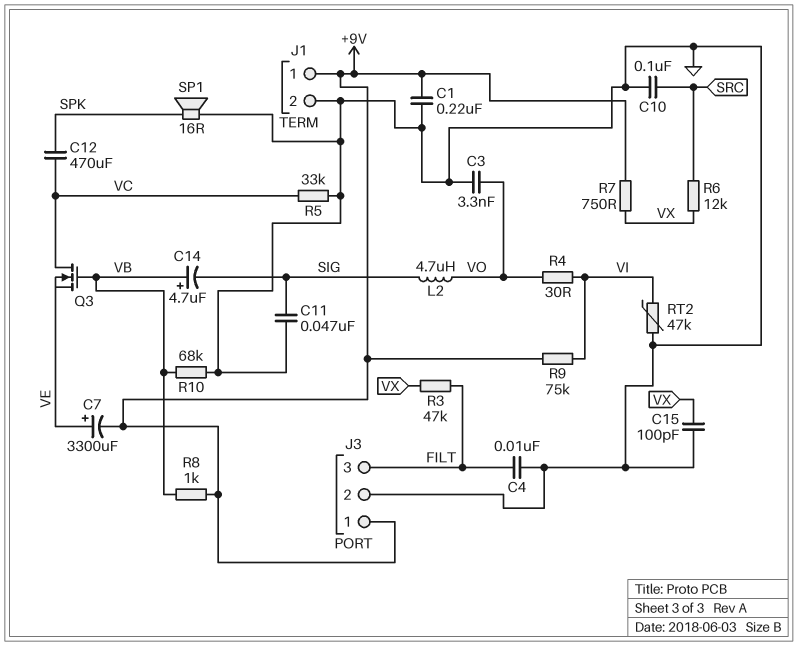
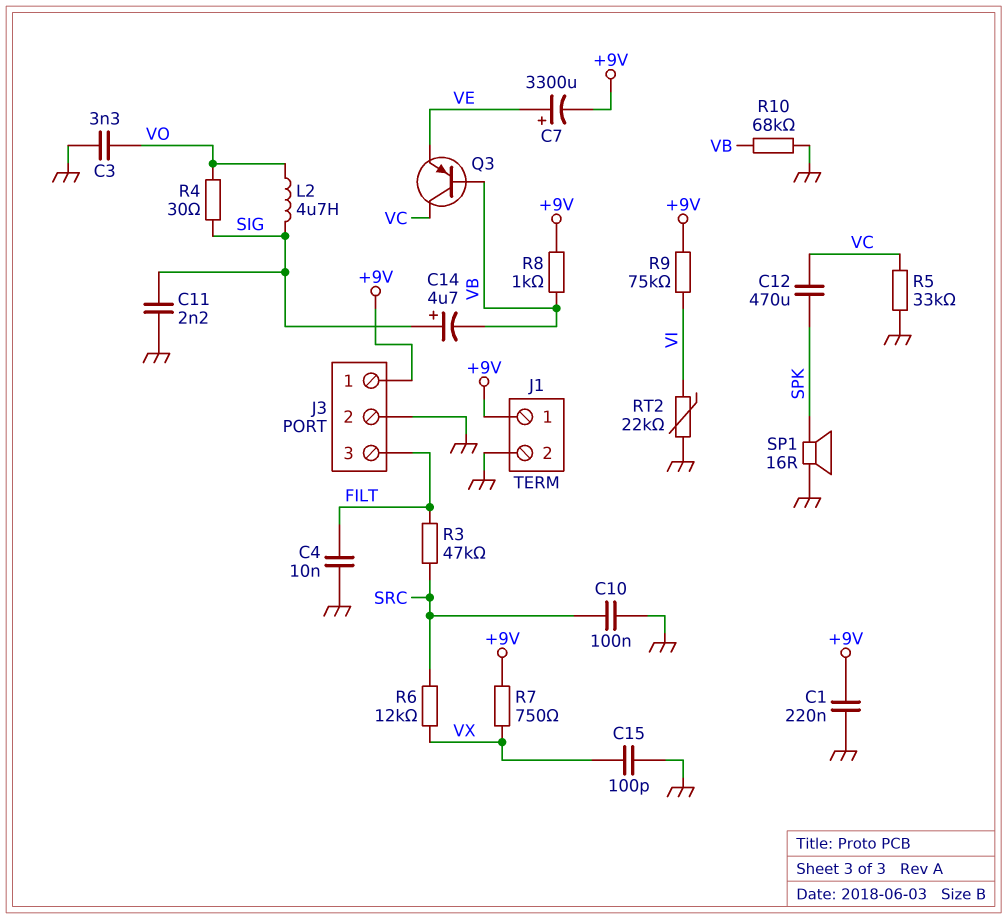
C11: 47nF (GND, SIG) -> 2.2nF (GND, SIG)
C14: 4.7uF (plus VB, minus SIG) -> 4.7uF (plus SIG, minus VB)
Q3: NMOS (G VB, D VC, S VE) -> PNP (B VB, C VC, E VE)
R3: 47k (FILT, VX) -> 47k (FILT, SRC)
R4: 30 (VI, VO) -> 30 (SIG, VO)
RT2: 47k (GND, VI) -> 22k (GND, VI)

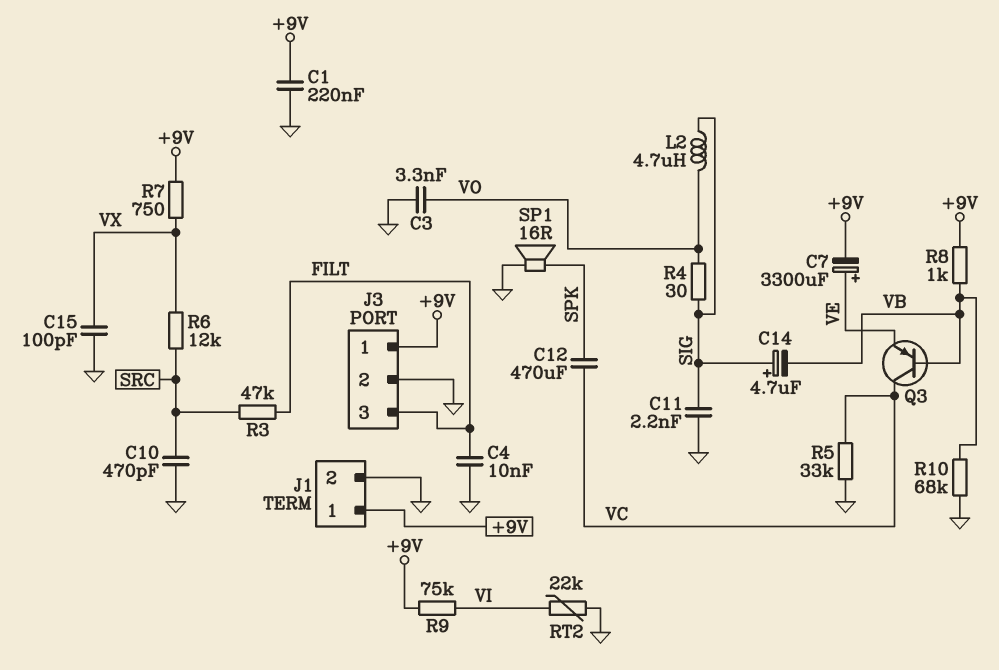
C10: 100nF (GND, SRC) -> 470pF (GND, SRC)

